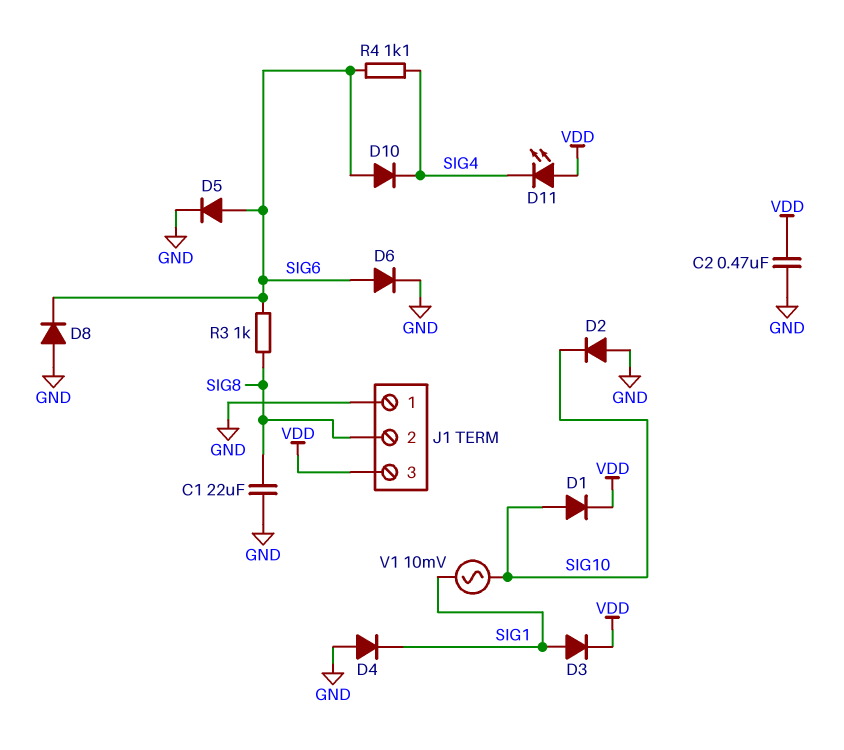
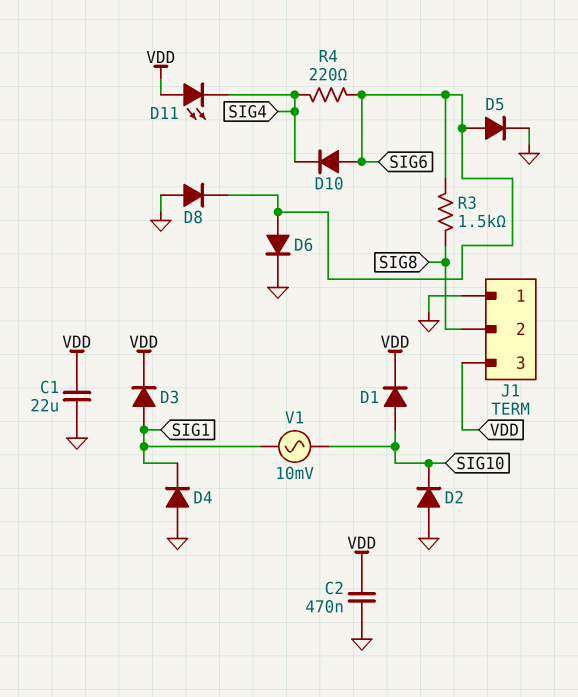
C1: 22uF (GND, SIG8) -> 22uF (GND, VDD)
R3: 1k (SIG6, SIG8) -> 1.5k (SIG6, SIG8)
R4: 1.1k (SIG4, SIG6) -> 220 (SIG4, SIG6)

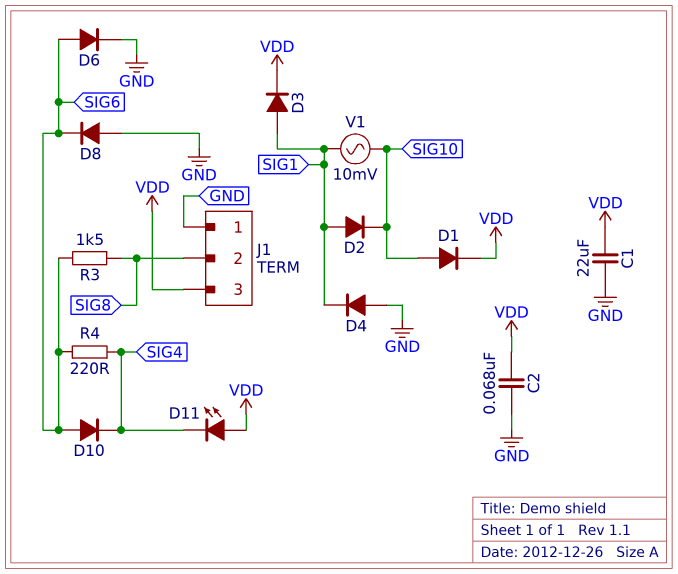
C2: 470nF (GND, VDD) -> 68nF (GND, VDD)
D2: diode (A GND, K SIG10) -> diode (A SIG1, K SIG10)
D5: diode (A SIG6, K GND) -> none

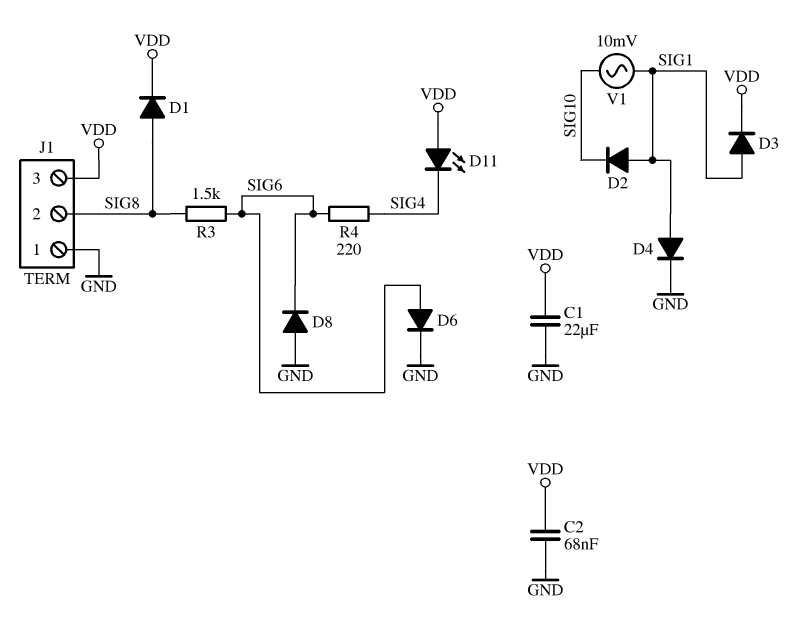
D1: diode (A SIG10, K VDD) -> diode (A SIG8, K VDD)
D4: diode (A GND, K SIG1) -> diode (A SIG1, K GND)
D10: diode (A SIG6, K SIG4) -> none

